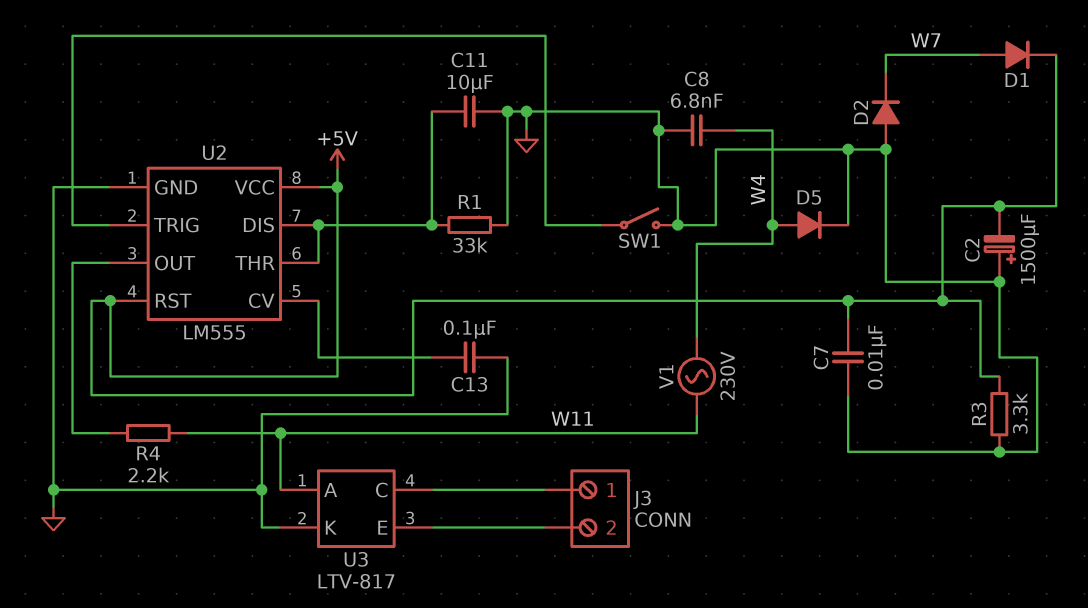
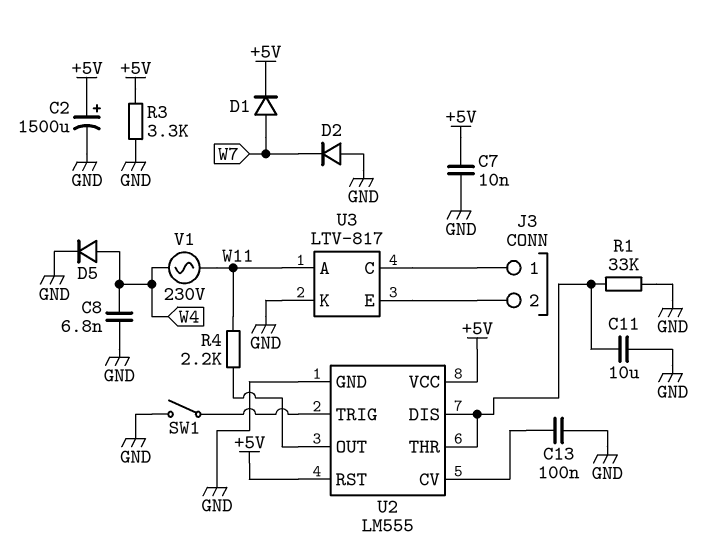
C2: 1500uF (plus GND, minus +5V) -> 1500uF (plus +5V, minus GND)

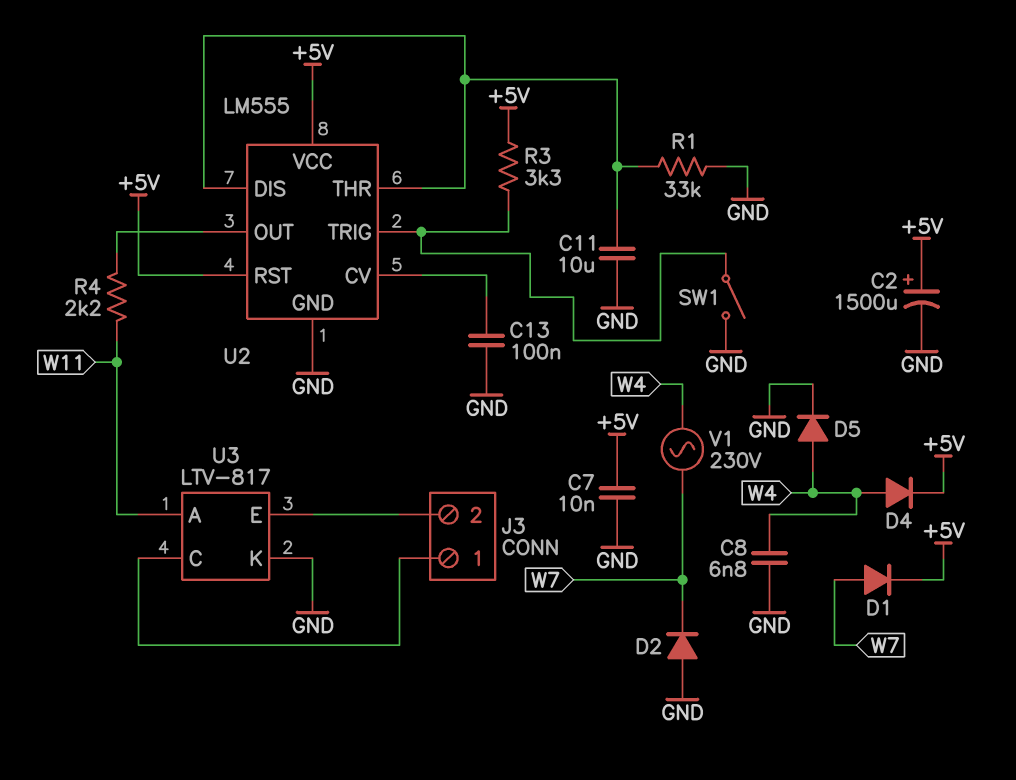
D4: none -> diode (A W4, K +5V)
R3: 3.3k (+5V, GND) -> 3.3k (+5V, U2/TRIG)
V1: AC 230V (W4, W11) -> AC 230V (W4, W7)

